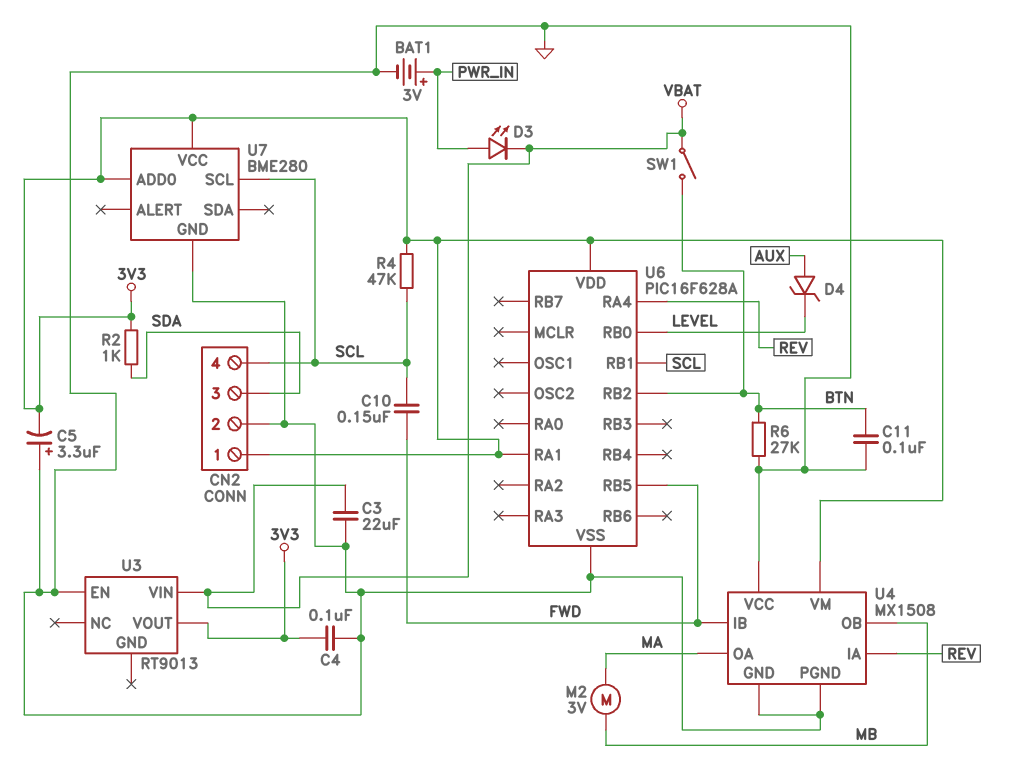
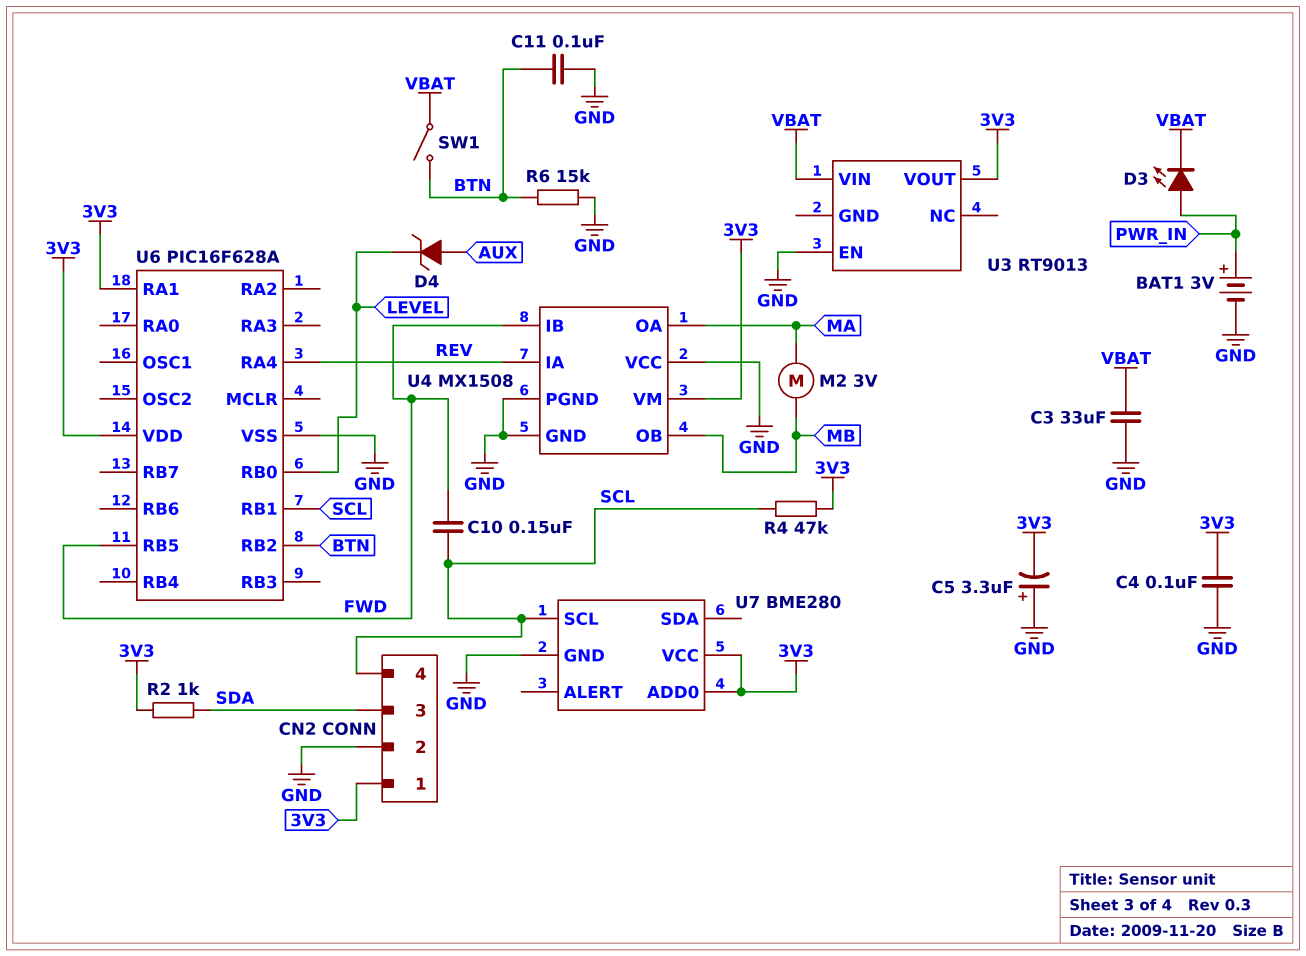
C3: 22uF (GND, VBAT) -> 33uF (GND, VBAT)
R6: 27k (BTN, GND) -> 15k (BTN, GND)

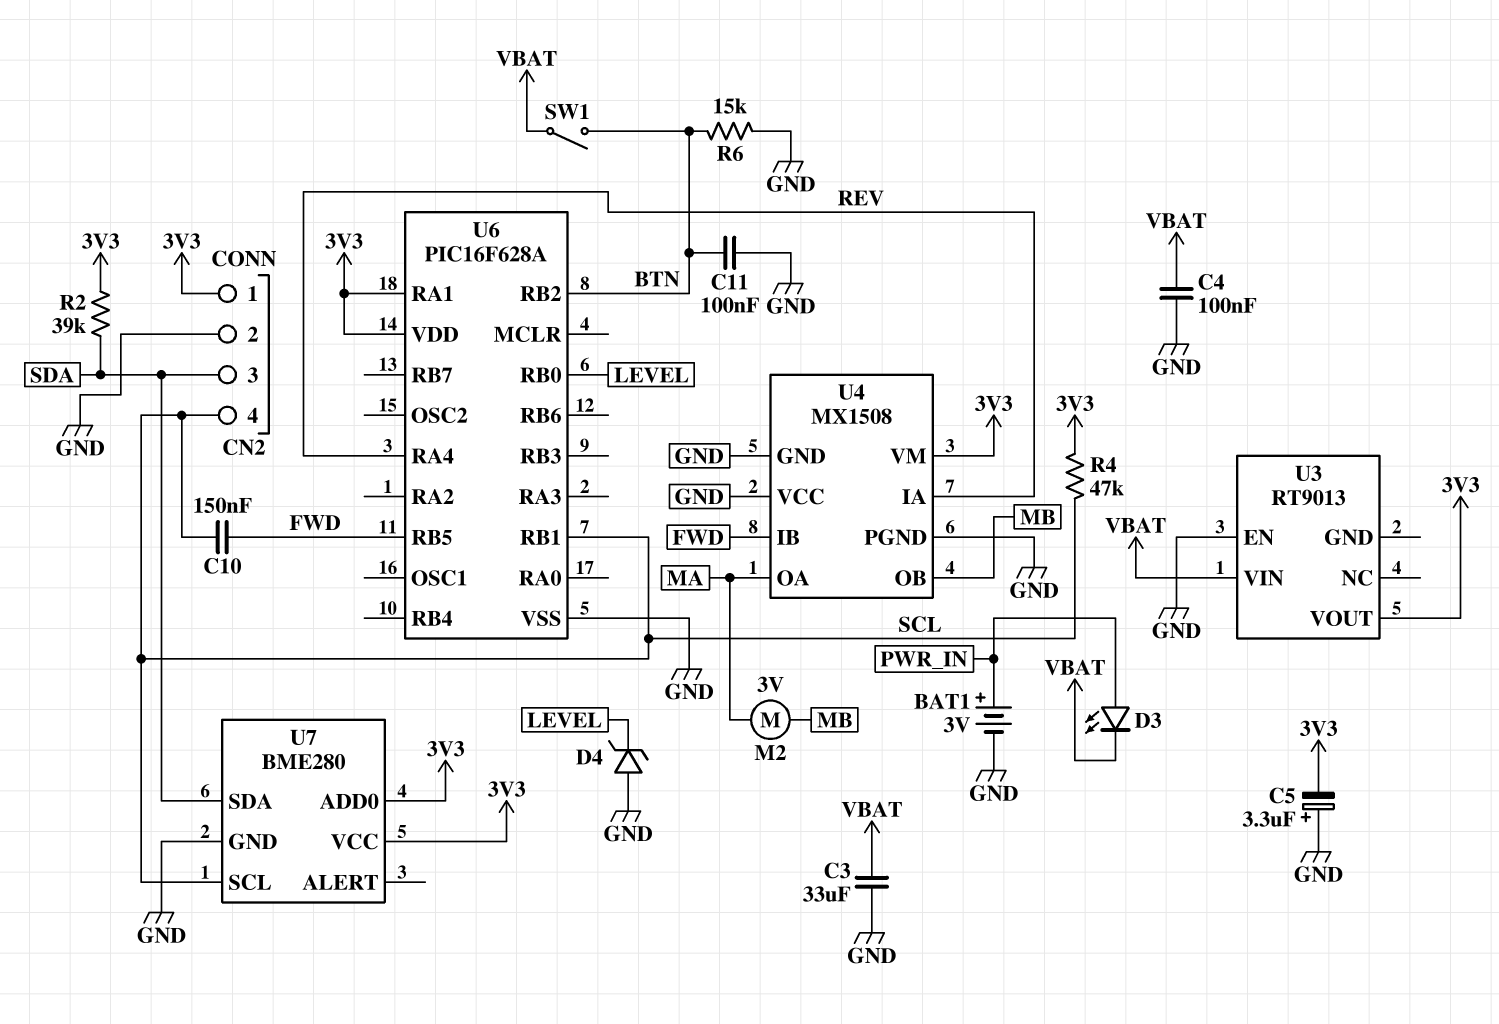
C4: 100nF (3V3, GND) -> 100nF (GND, VBAT)
D4: zener (A AUX, K LEVEL) -> zener (A GND, K LEVEL)
R2: 1k (3V3, SDA) -> 39k (3V3, SDA)
U7 pin SDA: none -> SDA

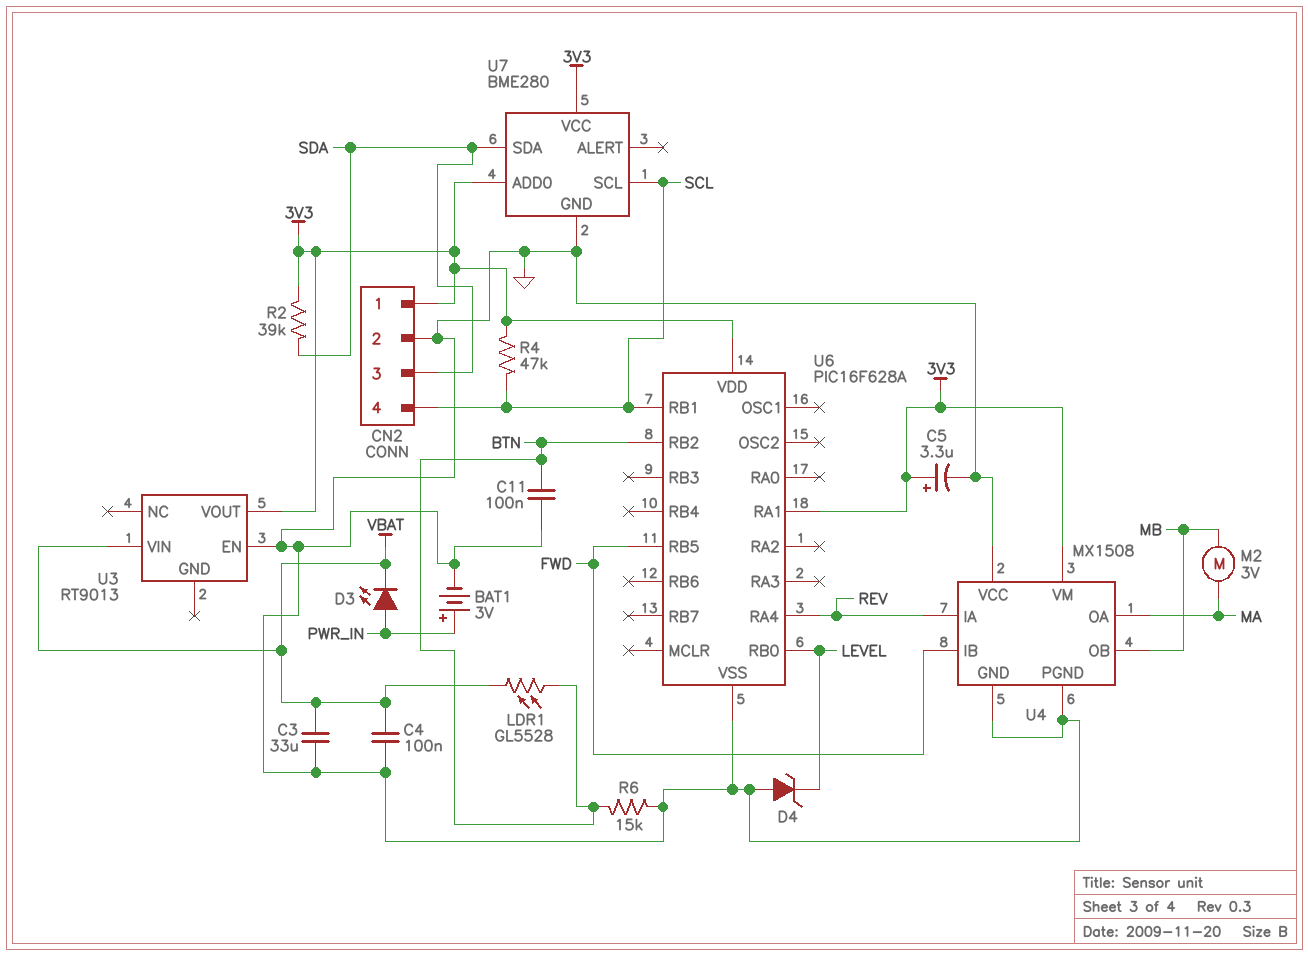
C5: 3.3uF (plus GND, minus 3V3) -> 3.3uF (plus 3V3, minus GND)
C10: 150nF (FWD, SCL) -> none
LDR1: none -> GL5528 (BTN, VBAT)
SW1: switch (BTN, VBAT) -> none

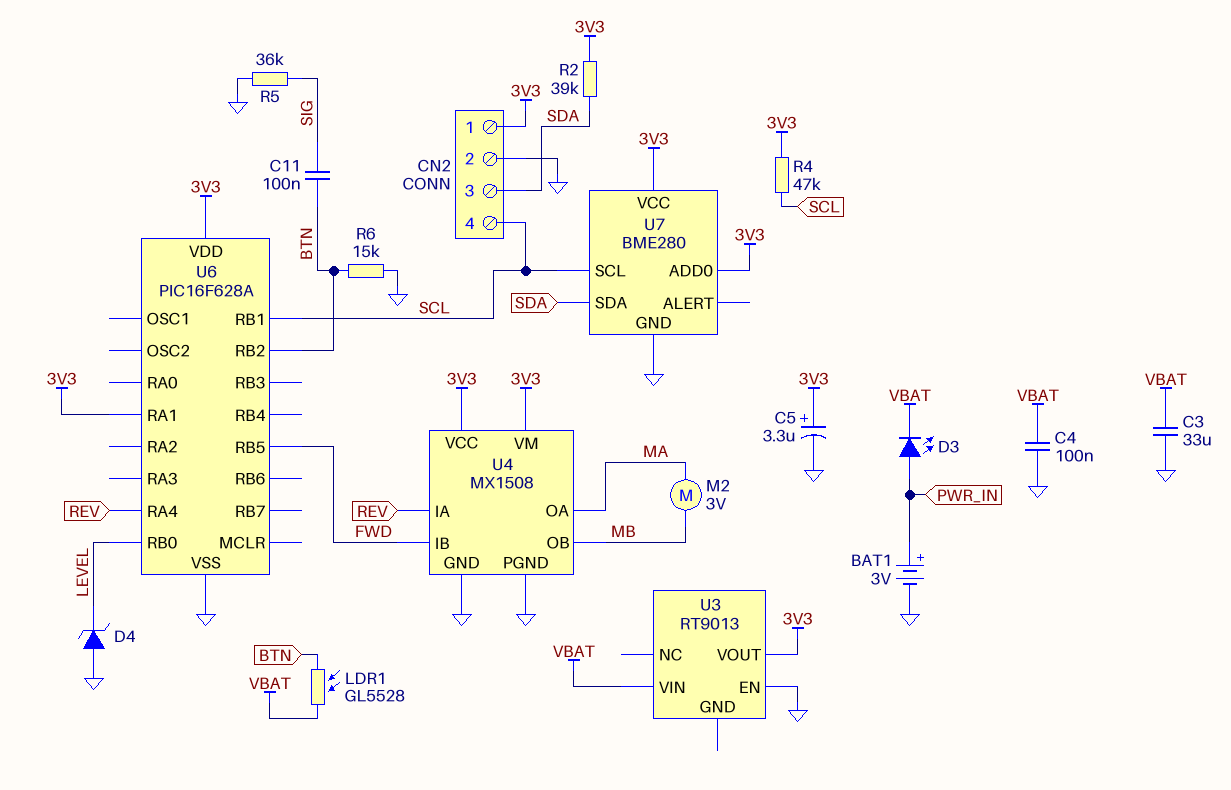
C11: 100nF (BTN, GND) -> 100nF (BTN, SIG)
R5: none -> 36k (GND, SIG)
U4 pin VCC: GND -> 3V3

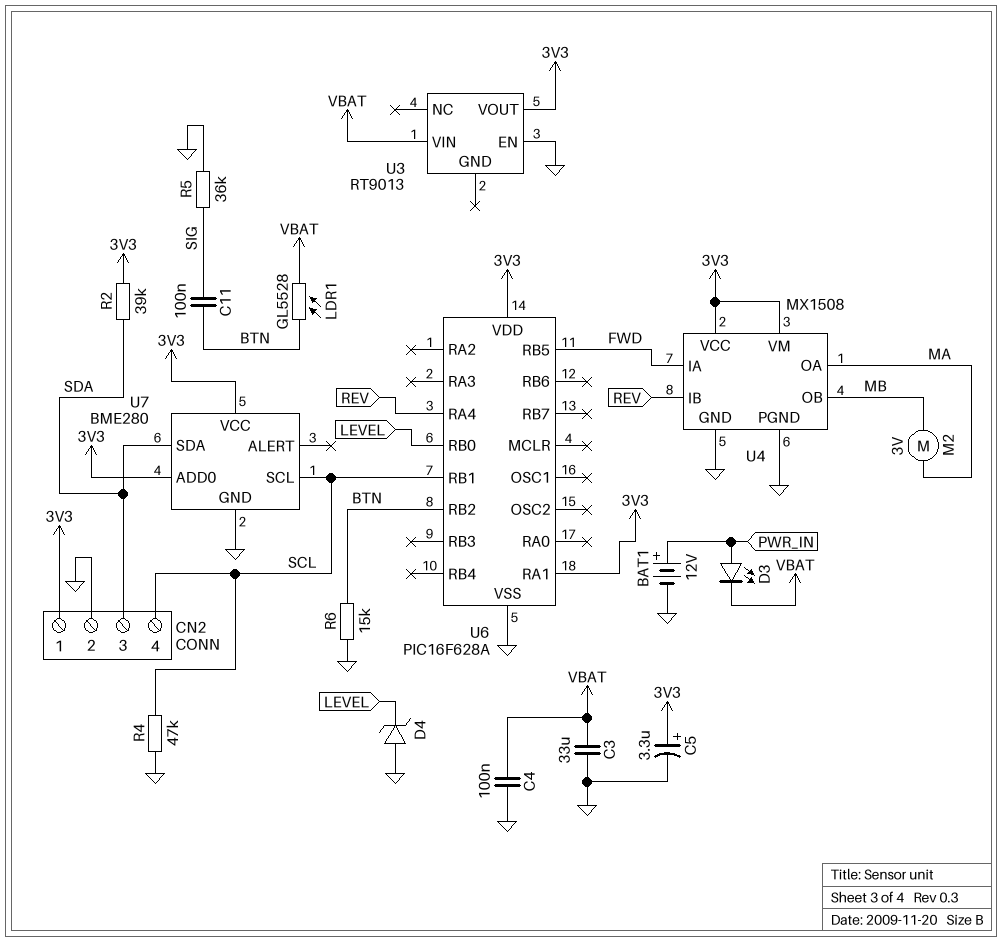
BAT1: 3V (plus PWR_IN, minus GND) -> 12V (plus PWR_IN, minus GND)
R4: 47k (3V3, SCL) -> 47k (GND, SCL)
U4 pin IA: REV -> FWD
U4 pin IB: FWD -> REV

